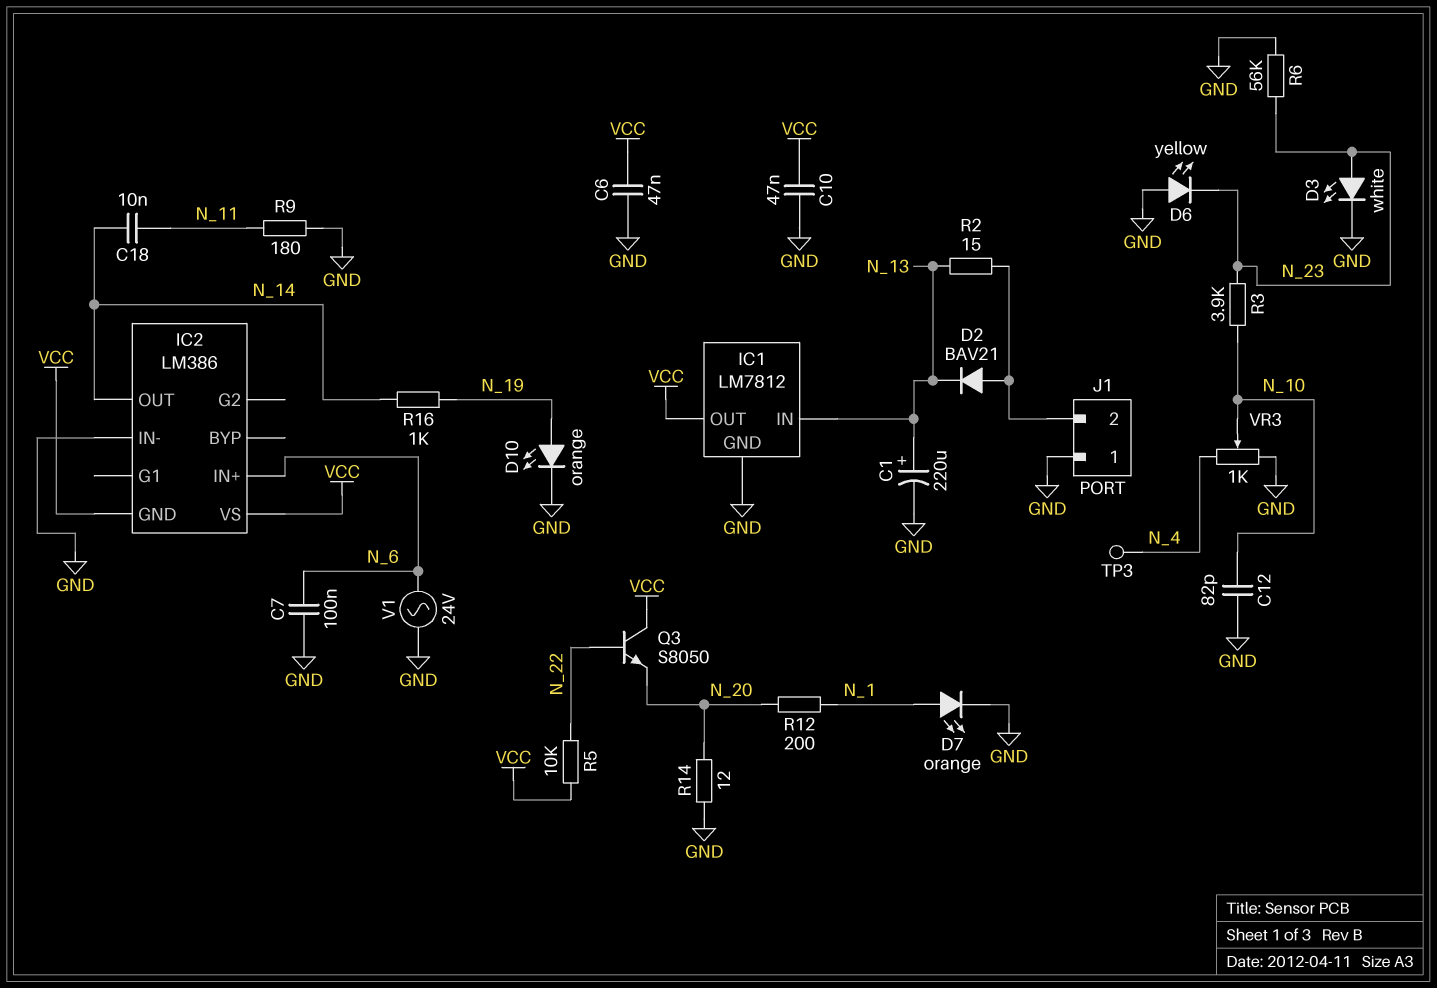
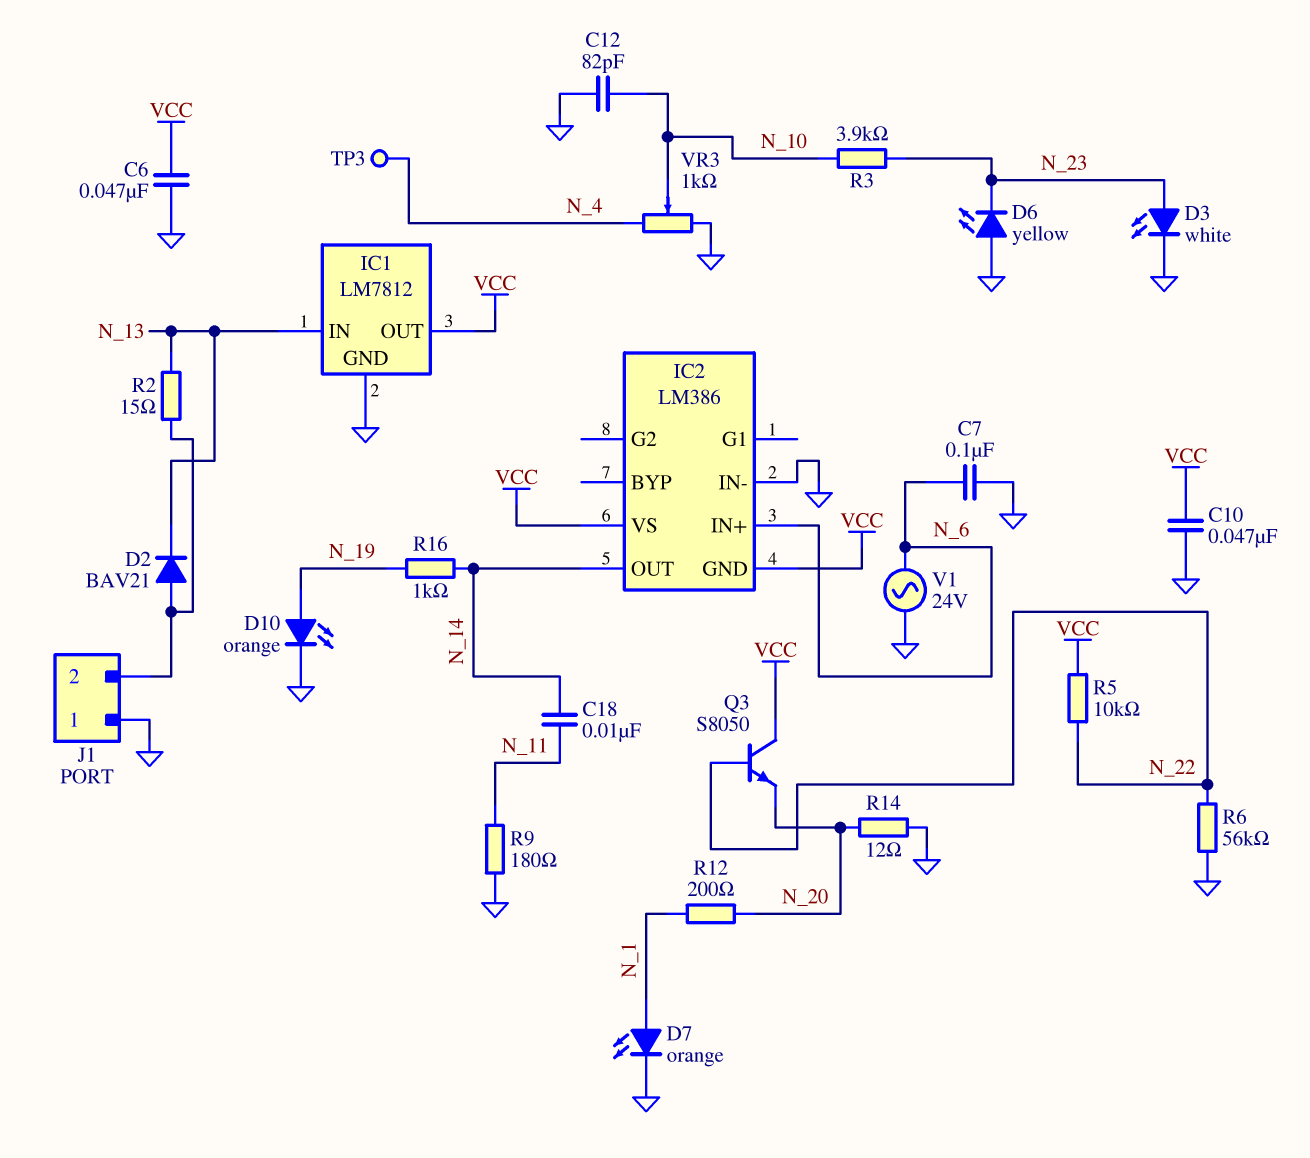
C1: 220uF (plus N_13, minus GND) -> none
R6: 56k (GND, N_23) -> 56k (GND, N_22)

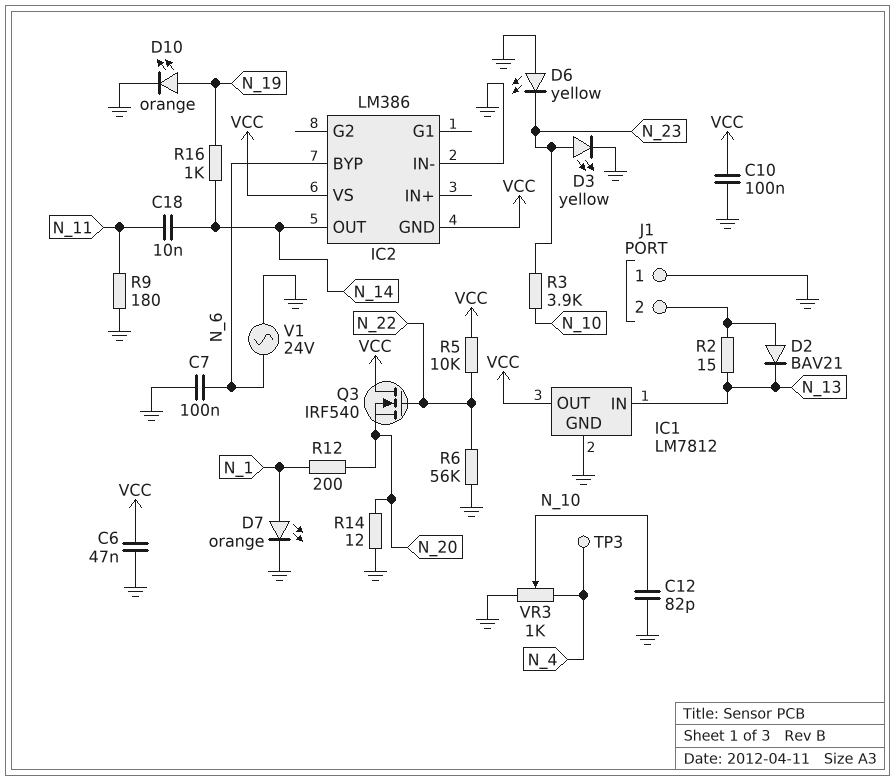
C10: 47nF (GND, VCC) -> 100nF (GND, VCC)
D3: LED white (A N_23, K GND) -> LED yellow (A N_23, K GND)
IC2 pin BYP: none -> N_6
IC2 pin IN+: N_6 -> none
Q3: NPN S8050 (B N_22, C VCC, E N_20) -> NMOS IRF540 (G N_22, D VCC, S N_20)

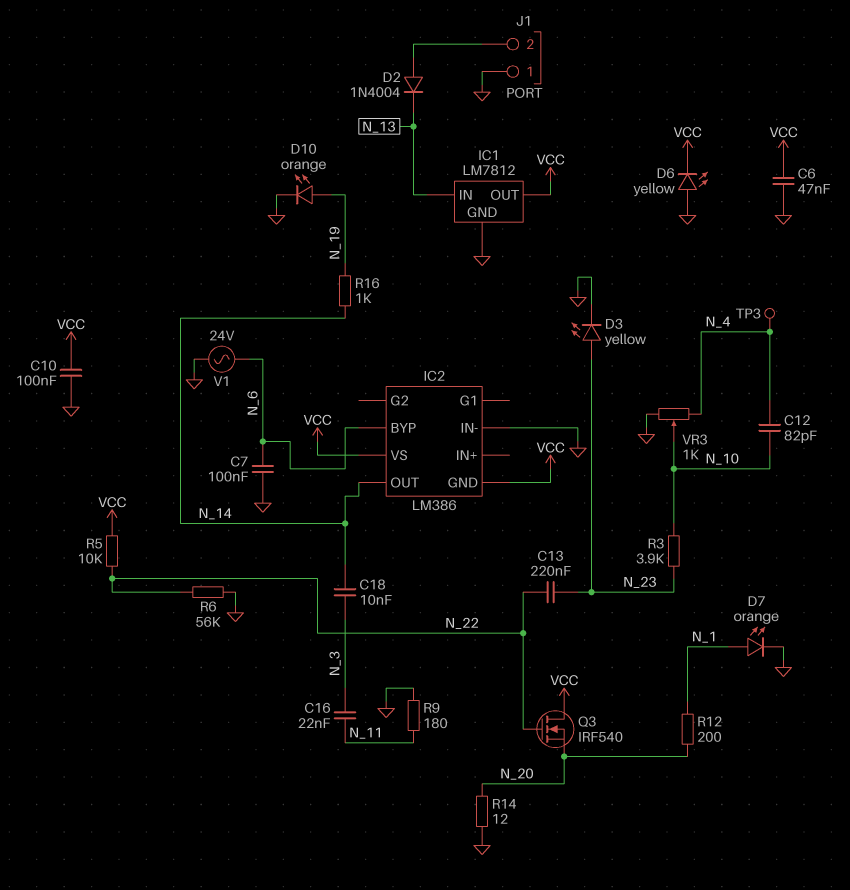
C12: 82pF (GND, N_10) -> 82pF (N_4, N_10)
C13: none -> 220nF (N_22, N_23)
C16: none -> 22nF (N_3, N_11)
C18: 10nF (N_11, N_14) -> 10nF (N_3, N_14)
D2: diode BAV21 (A J1/2, K N_13) -> diode 1N4004 (A J1/2, K N_13)
D6: LED yellow (A GND, K N_23) -> LED yellow (A GND, K VCC)
R2: 15 (J1/2, N_13) -> none

